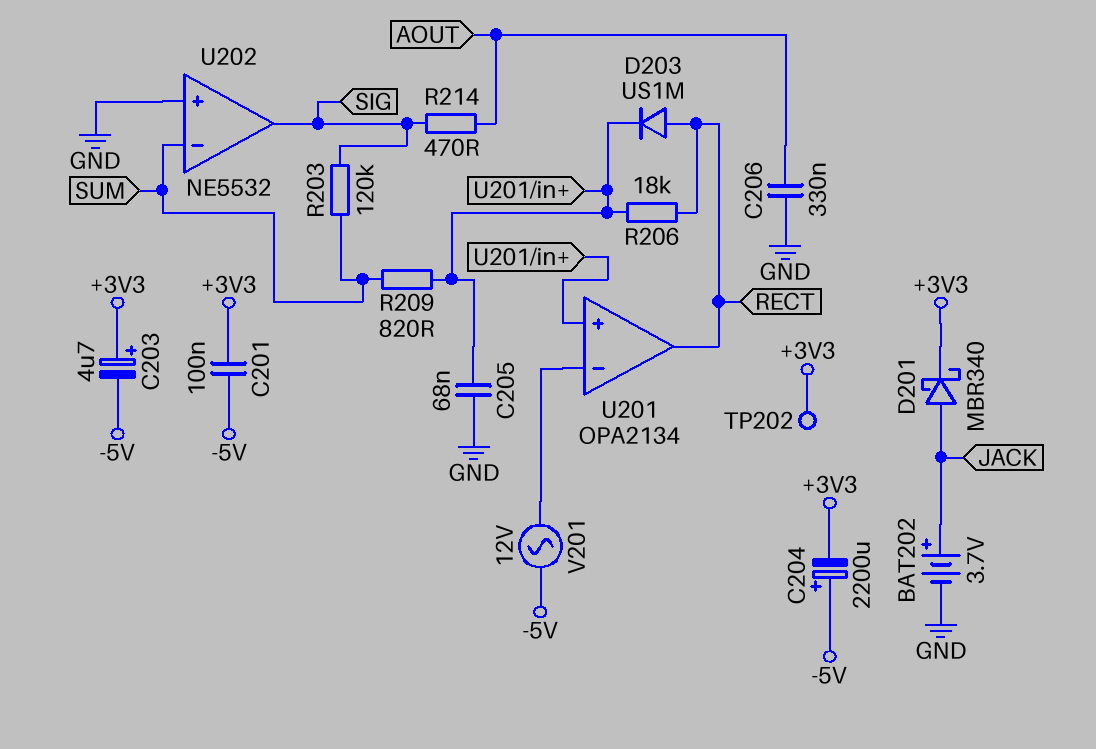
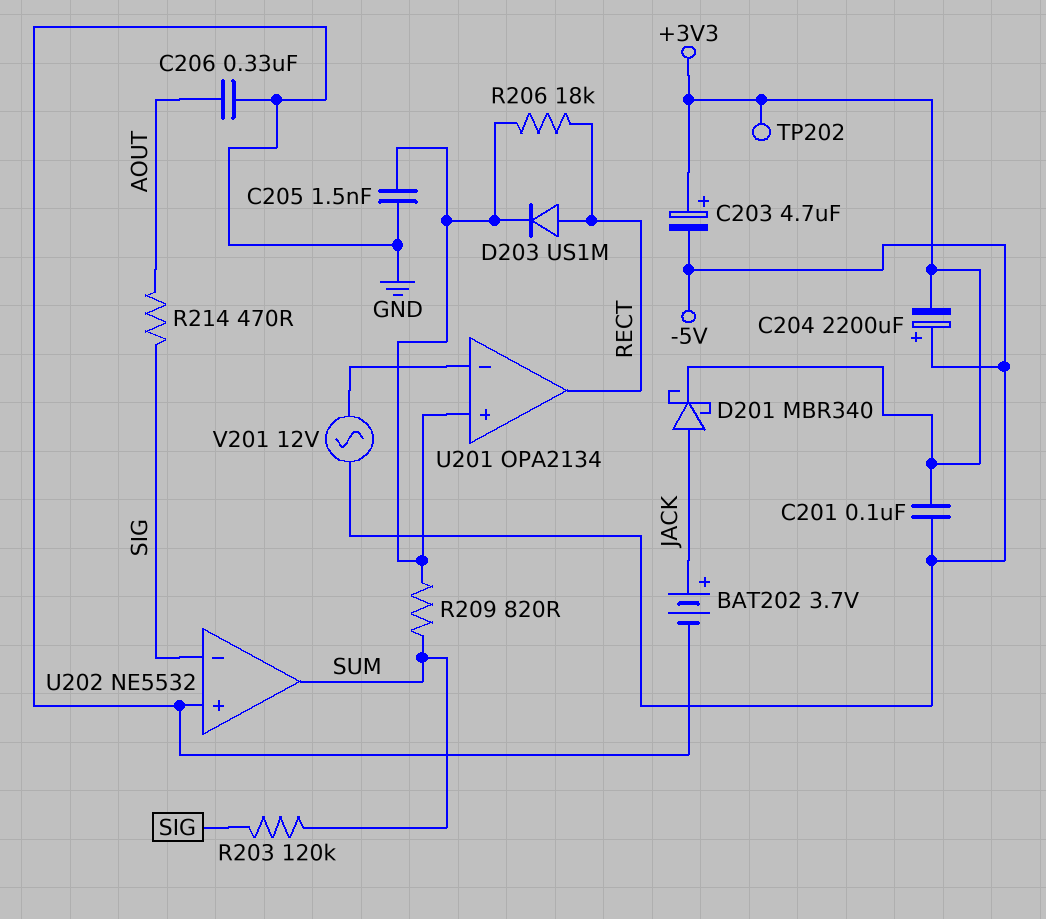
C205: 68nF (GND, U201/in+) -> 1.5nF (GND, U201/in+)
U202 pin in-: SUM -> SIG
U202 pin out: SIG -> SUM

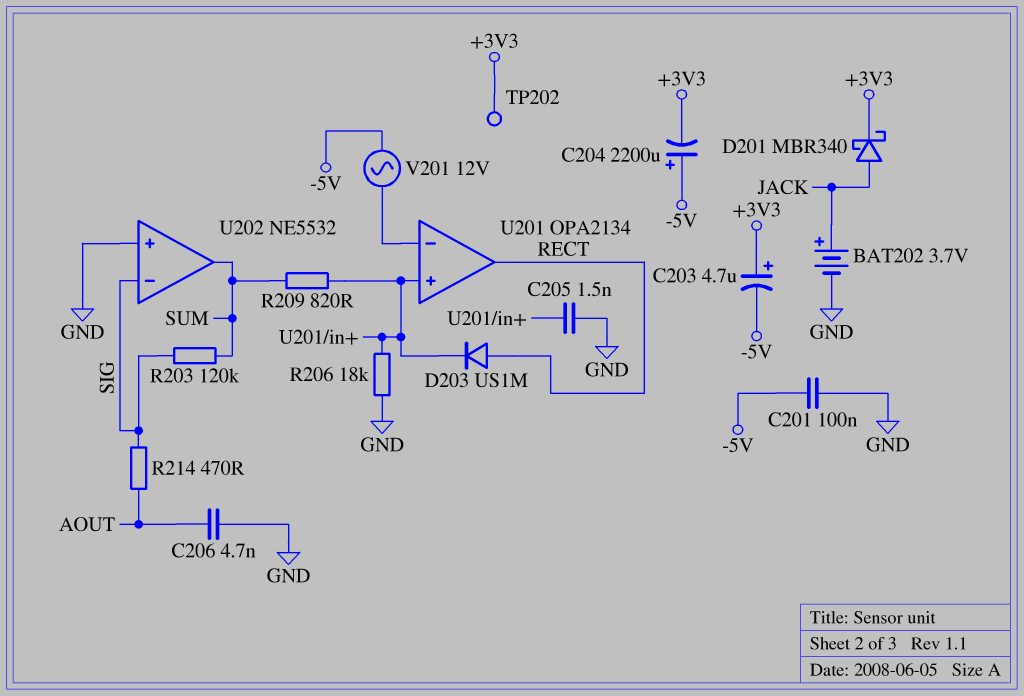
C201: 100nF (+3V3, -5V) -> 100nF (-5V, GND)
C206: 330nF (AOUT, GND) -> 4.7nF (AOUT, GND)
R206: 18k (RECT, U201/in+) -> 18k (GND, U201/in+)

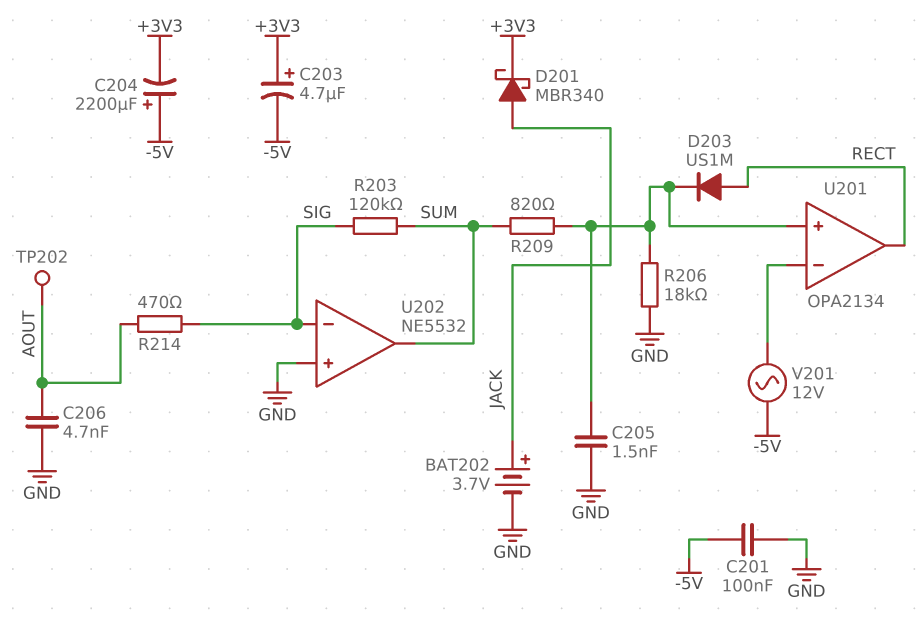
TP202: test point (+3V3) -> test point (AOUT)

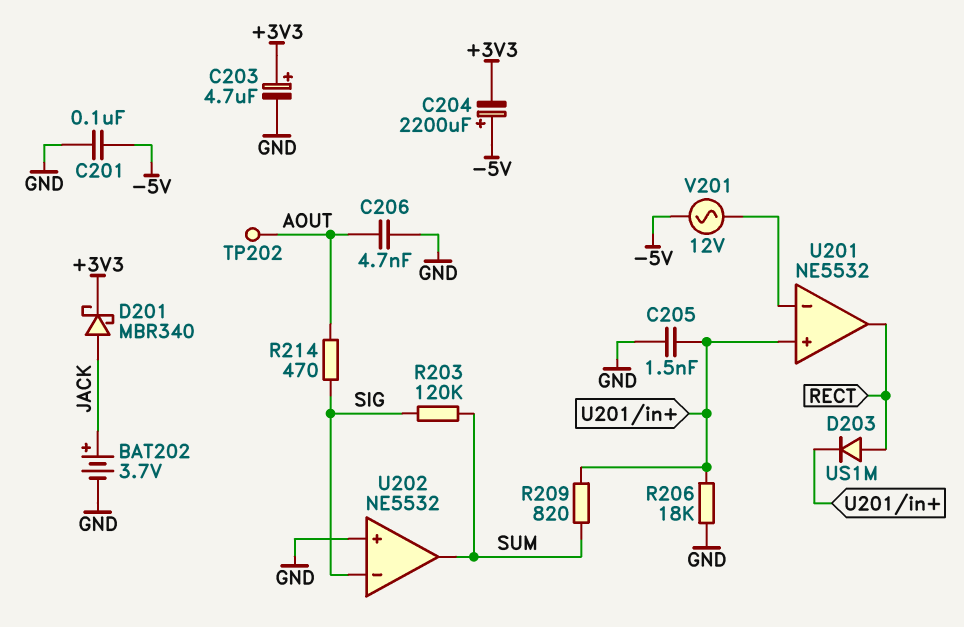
C203: 4.7uF (plus +3V3, minus -5V) -> 4.7uF (plus +3V3, minus GND)
U201: OPA2134 -> NE5532

